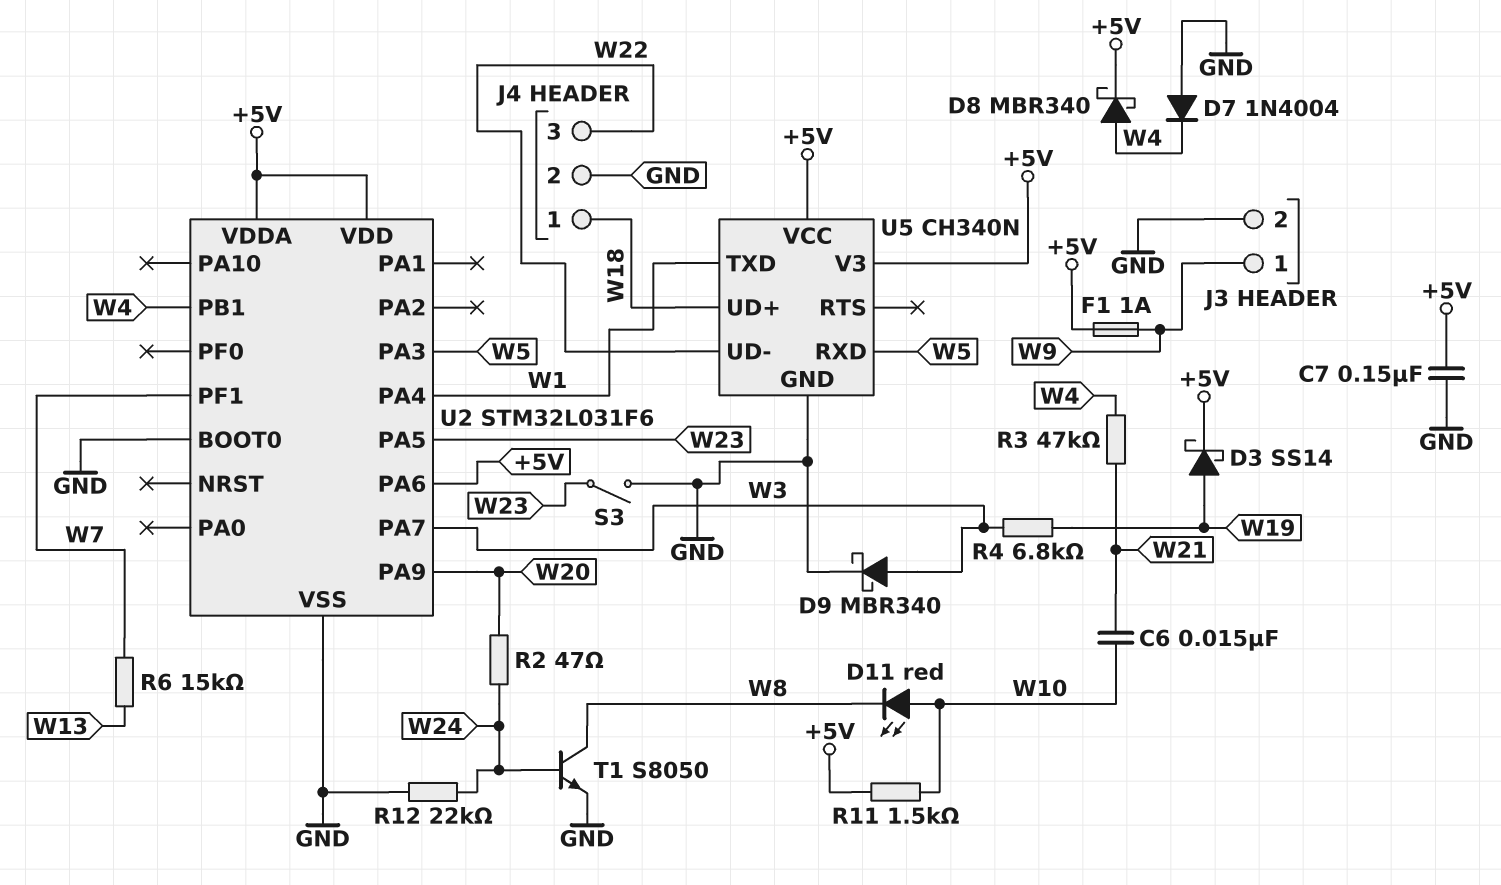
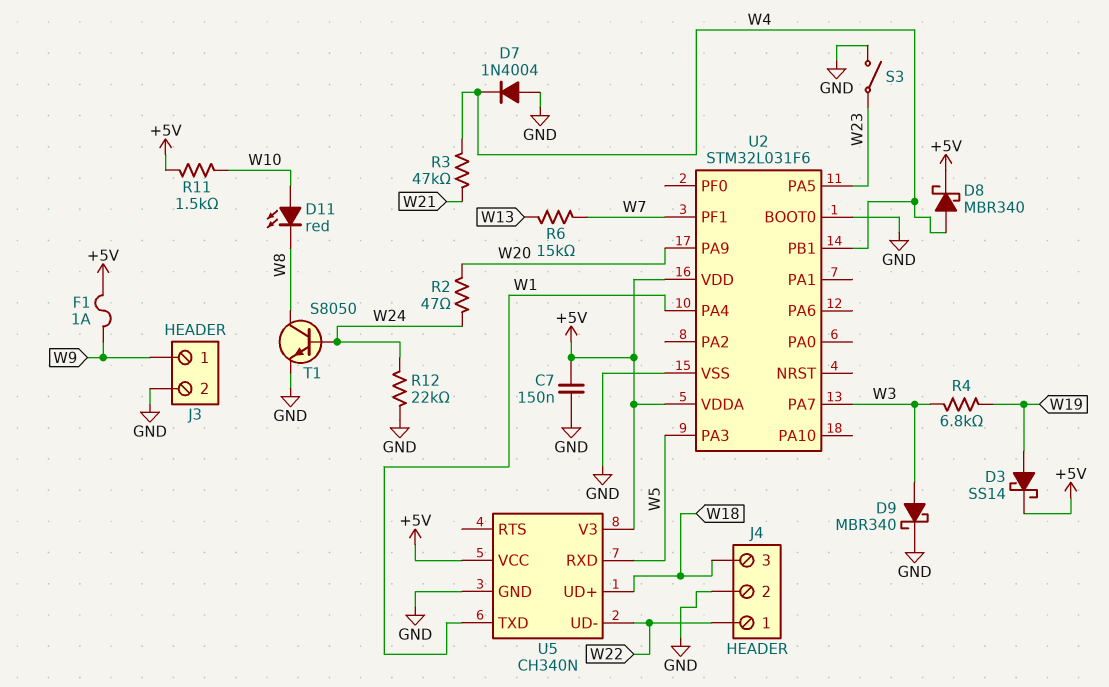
C6: 15nF (W10, W21) -> none
J4 pin 1: W18 -> W22
J4 pin 3: W22 -> W18
U2 pin PA6: +5V -> none

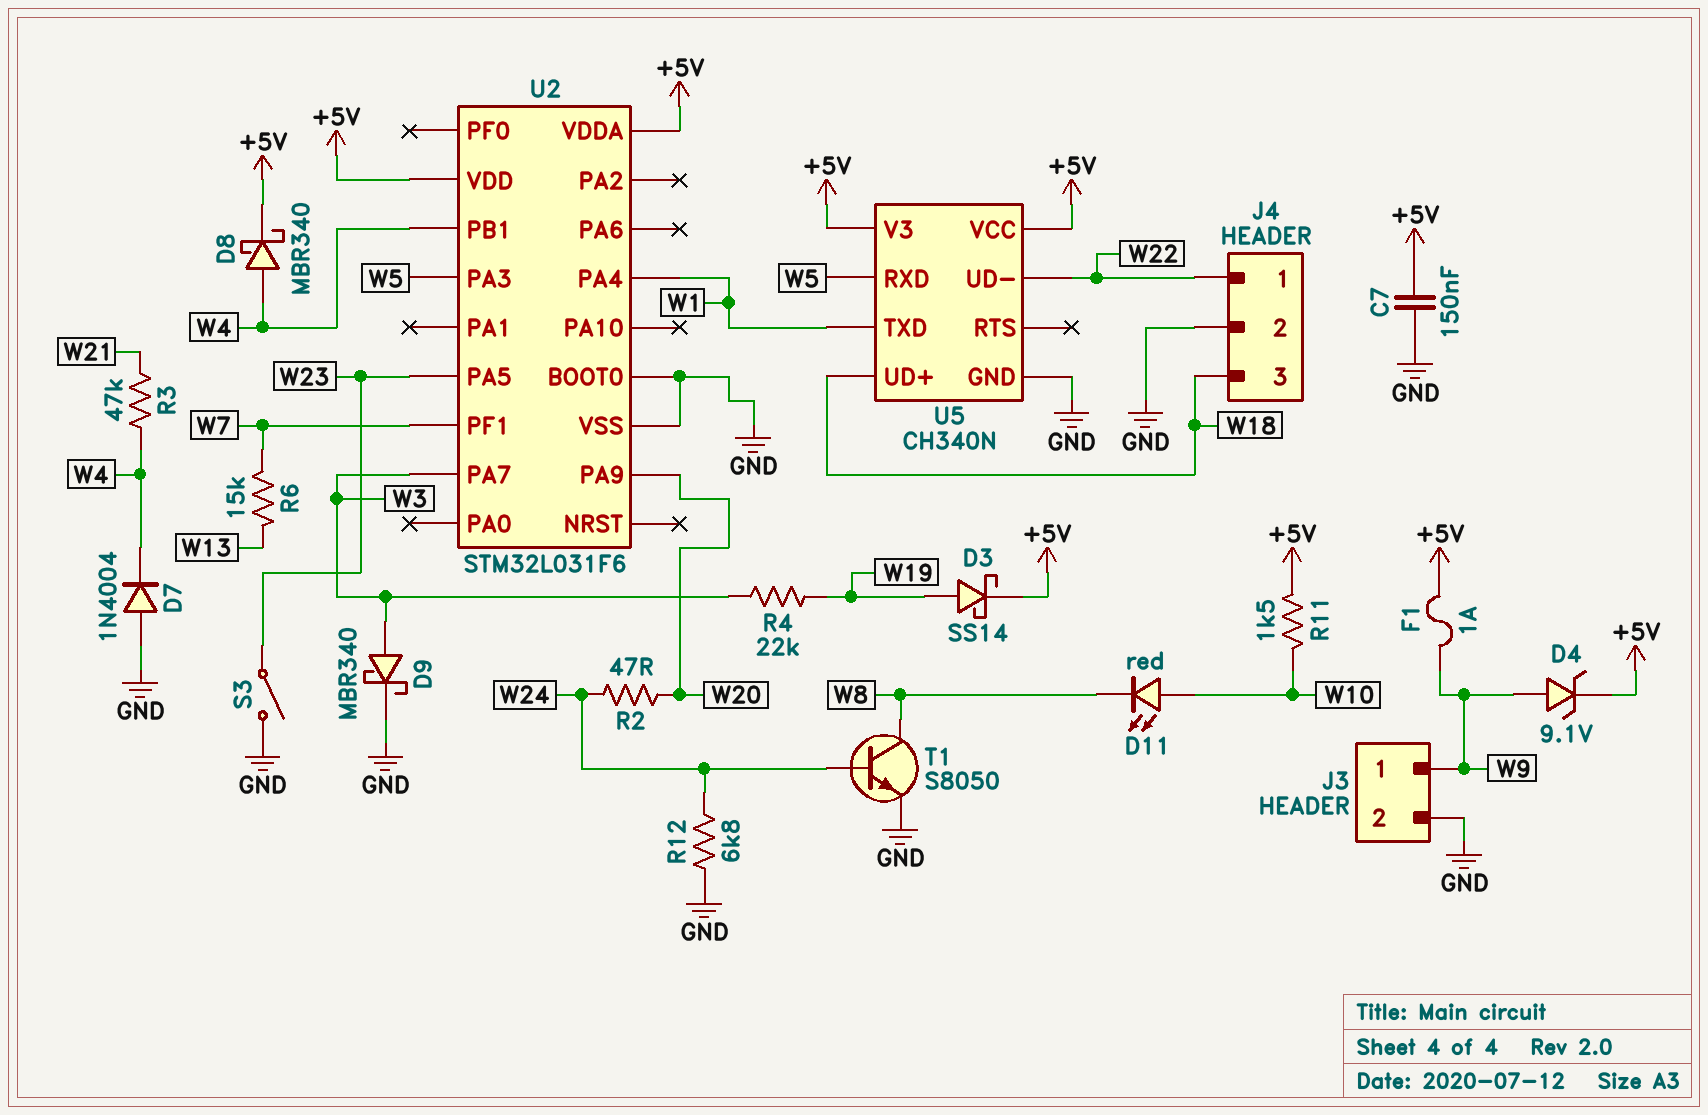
D4: none -> zener 9.1V (A W9, K +5V)
R4: 6.8k (W3, W19) -> 22k (W3, W19)
R12: 22k (GND, W24) -> 6.8k (GND, W24)

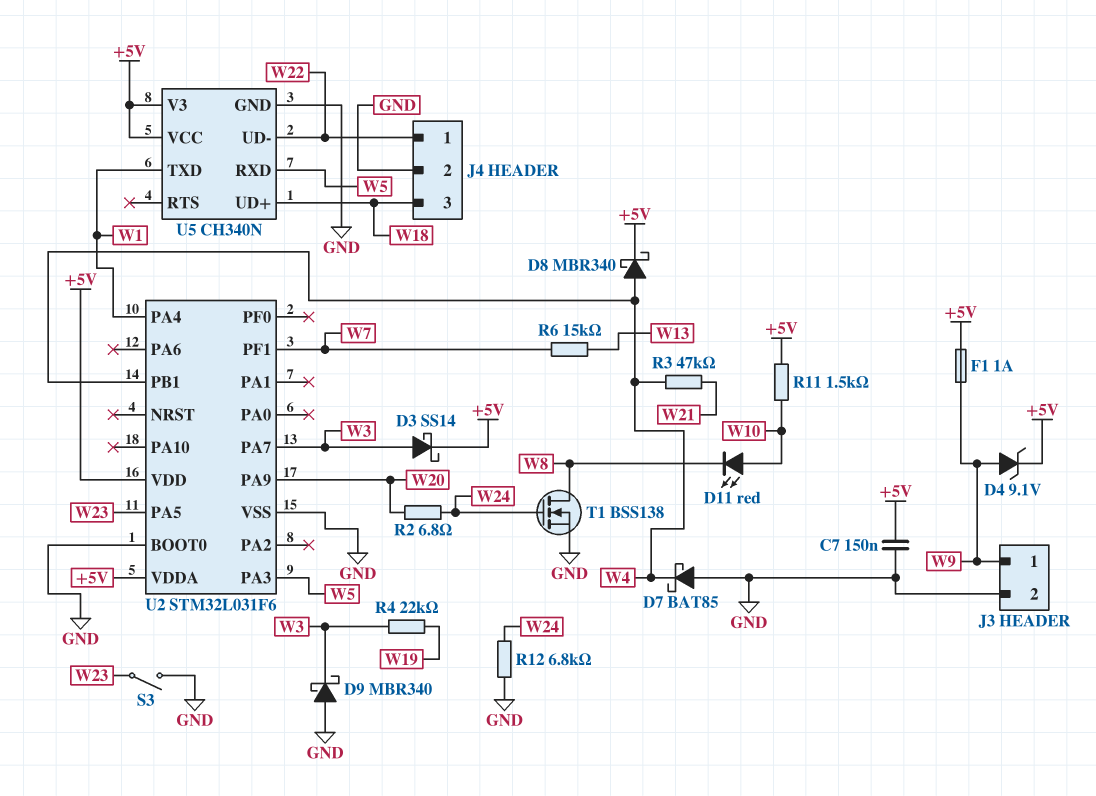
D3: schottky SS14 (A W19, K +5V) -> schottky SS14 (A W3, K +5V)
D7: diode 1N4004 (A GND, K W4) -> schottky BAT85 (A GND, K W4)
D9: schottky MBR340 (A W3, K GND) -> schottky MBR340 (A GND, K W3)
R2: 47 (W20, W24) -> 6.8 (W20, W24)
T1: NPN S8050 (B W24, C W8, E GND) -> NMOS BSS138 (G W24, D W8, S GND)

